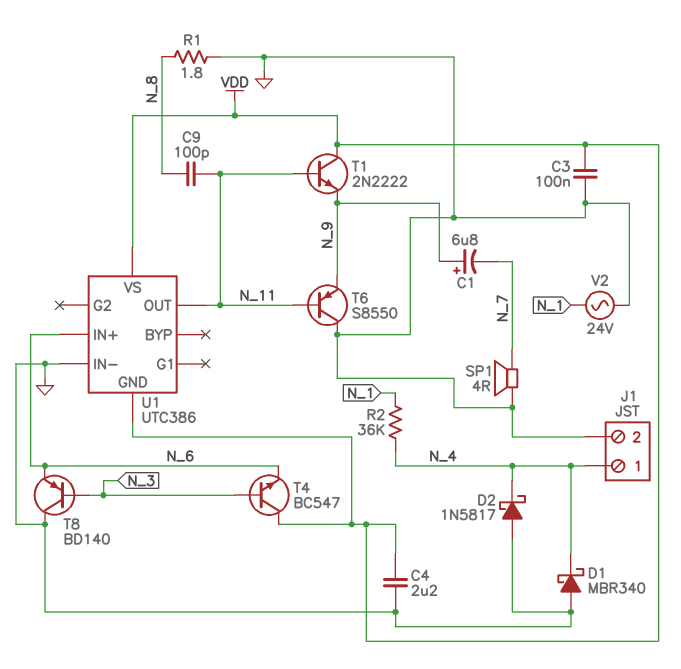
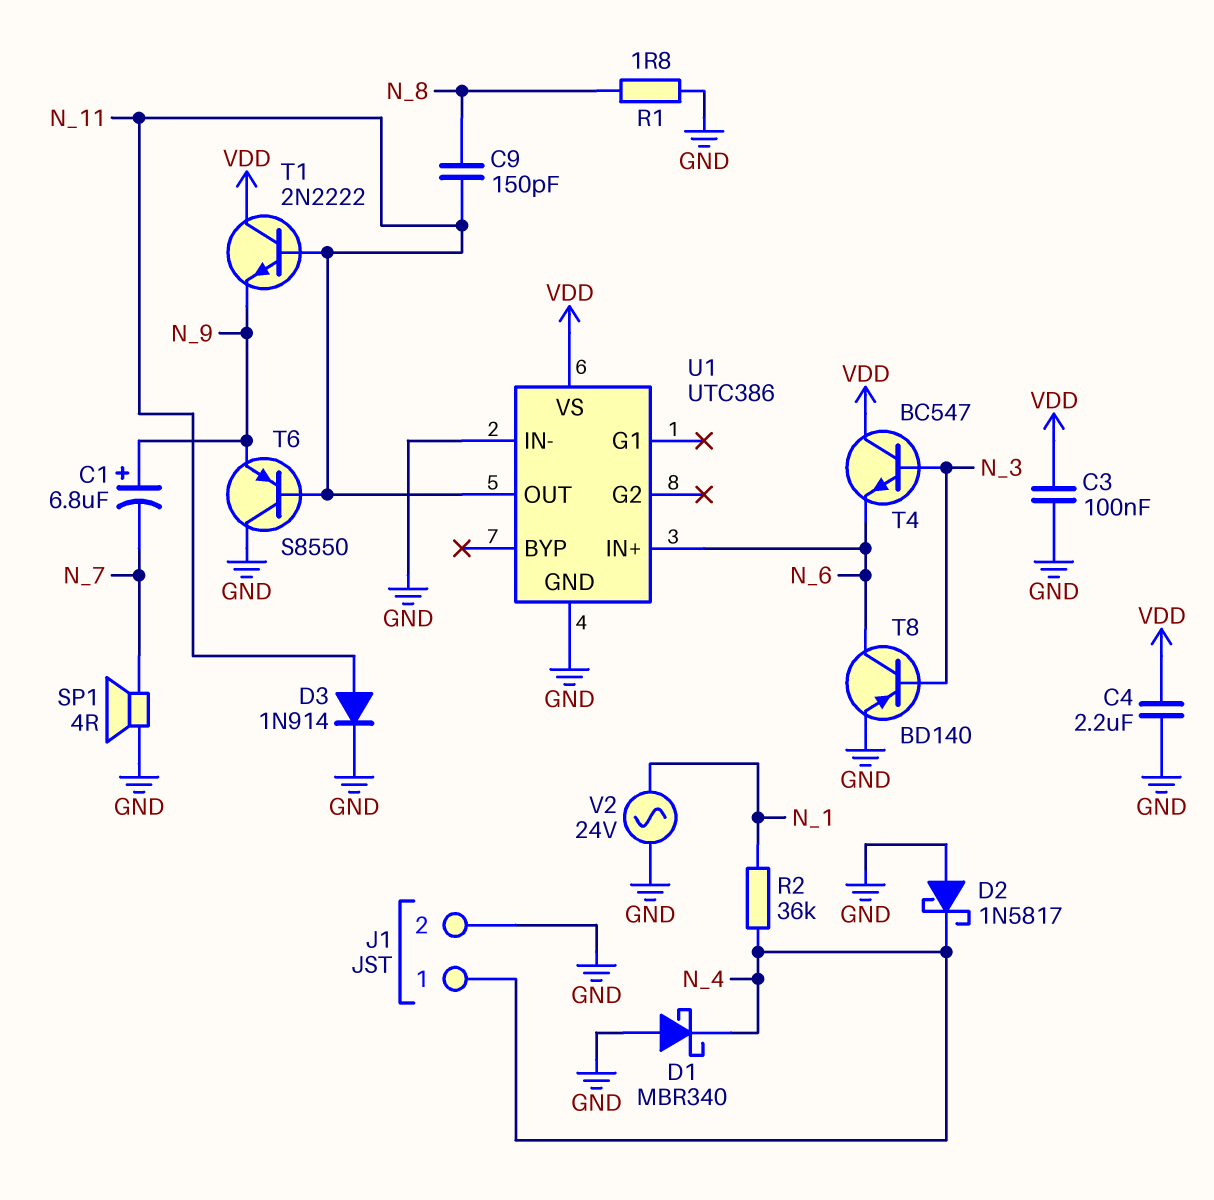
C9: 100pF (N_8, N_11) -> 150pF (N_8, N_11)
D3: none -> diode 1N914 (A N_11, K GND)
T8: PNP BD140 (B N_3, C GND, E N_6) -> PNP BD140 (B N_3, C N_6, E GND)
U1 pin GND: VDD -> GND

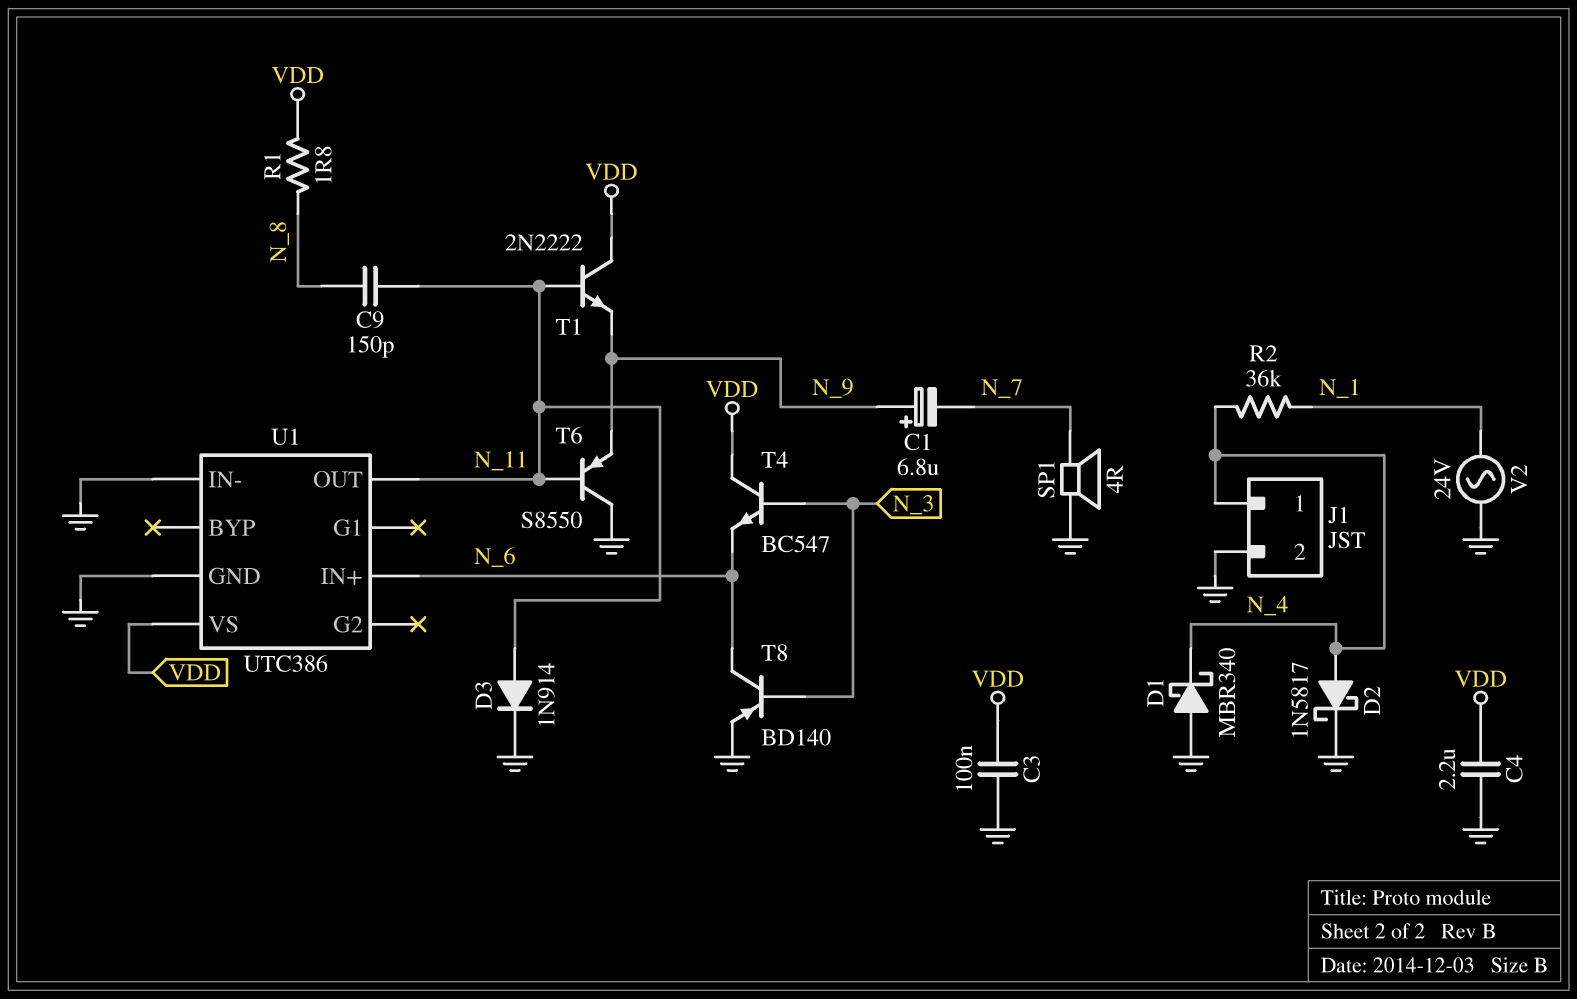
D2: schottky 1N5817 (A GND, K N_4) -> schottky 1N5817 (A N_4, K GND)
R1: 1.8 (GND, N_8) -> 1.8 (N_8, VDD)

